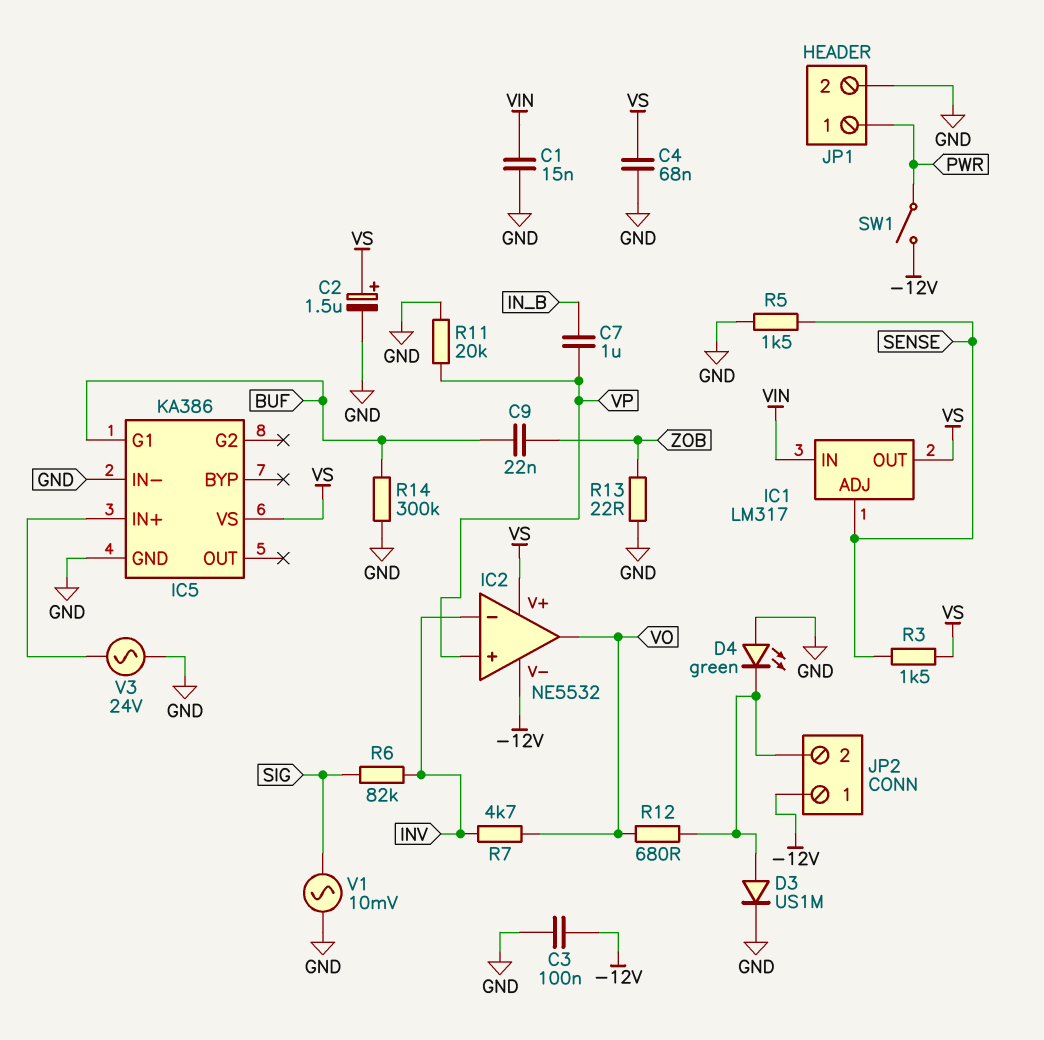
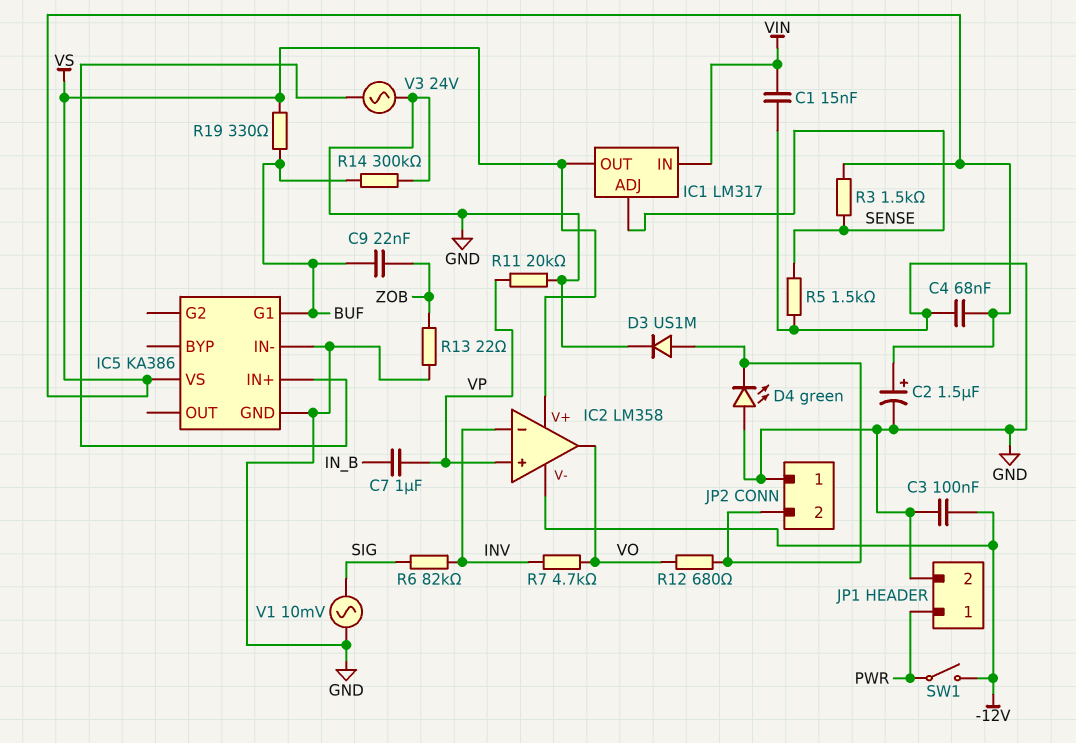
IC2: NE5532 -> LM358
JP2 pin 1: -12V -> GND
R19: none -> 330 (BUF, VS)

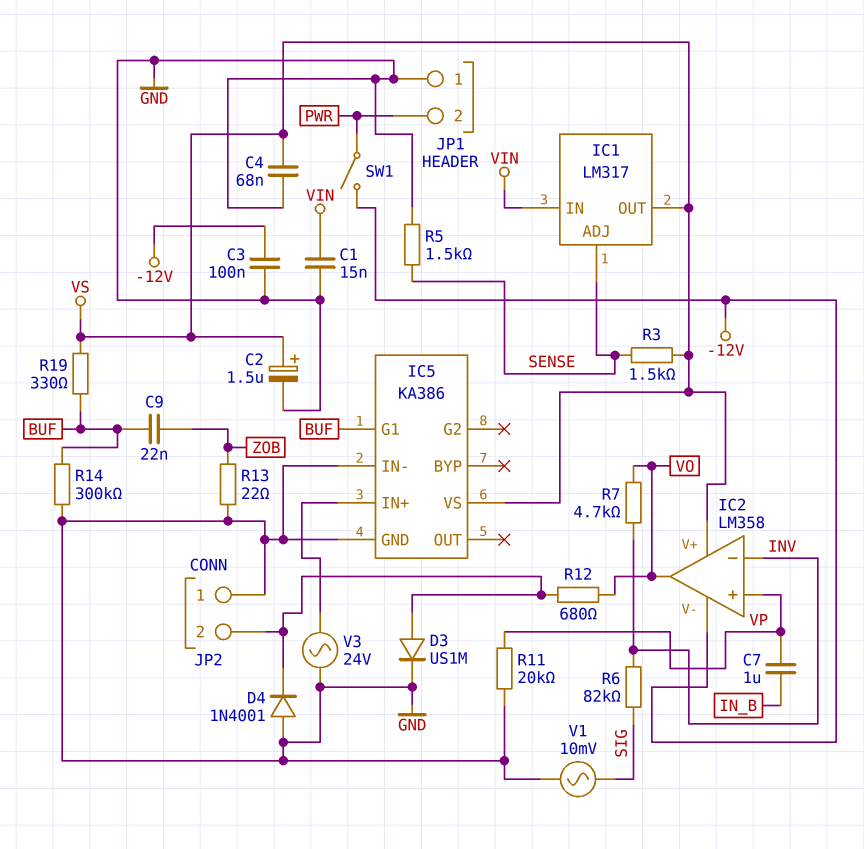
D4: LED green (A GND, K JP2/2) -> diode 1N4001 (A GND, K JP2/2)
JP1 pin 1: PWR -> GND
JP1 pin 2: GND -> PWR

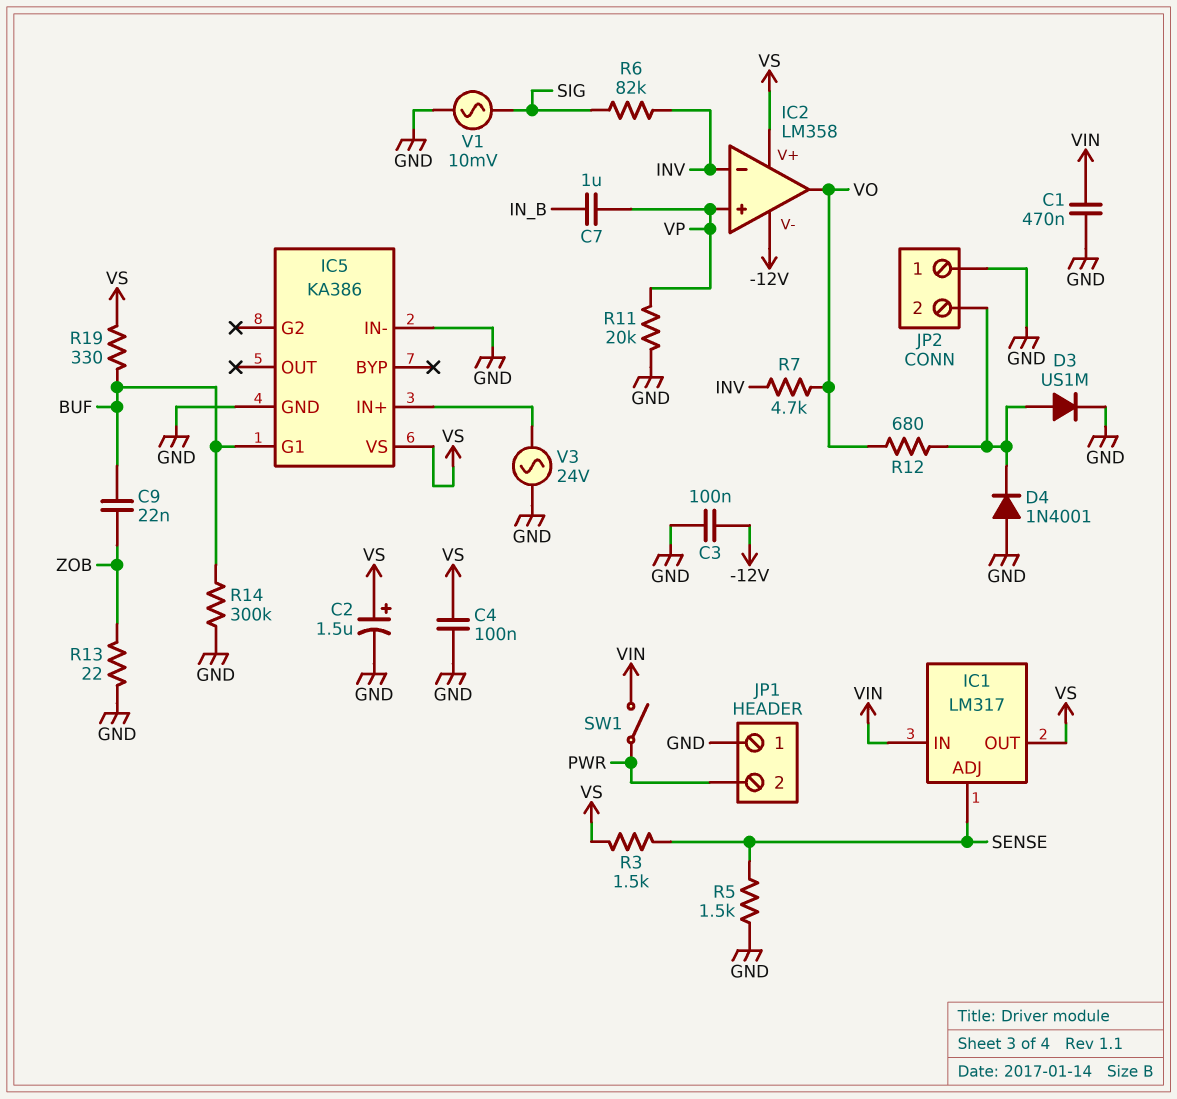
C1: 15nF (GND, VIN) -> 470nF (GND, VIN)
C4: 68nF (GND, VS) -> 100nF (GND, VS)
SW1: switch (-12V, PWR) -> switch (PWR, VIN)

